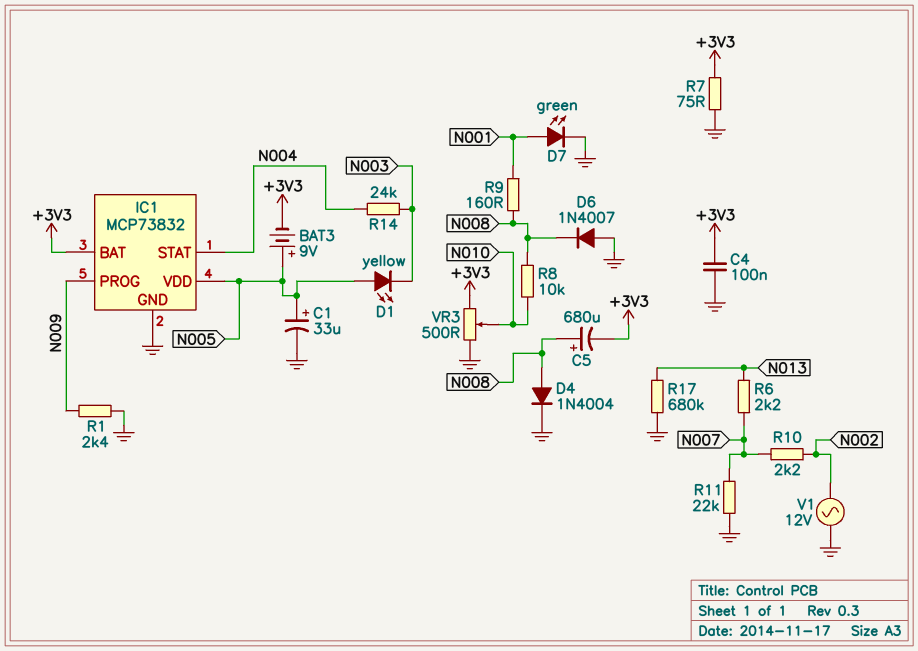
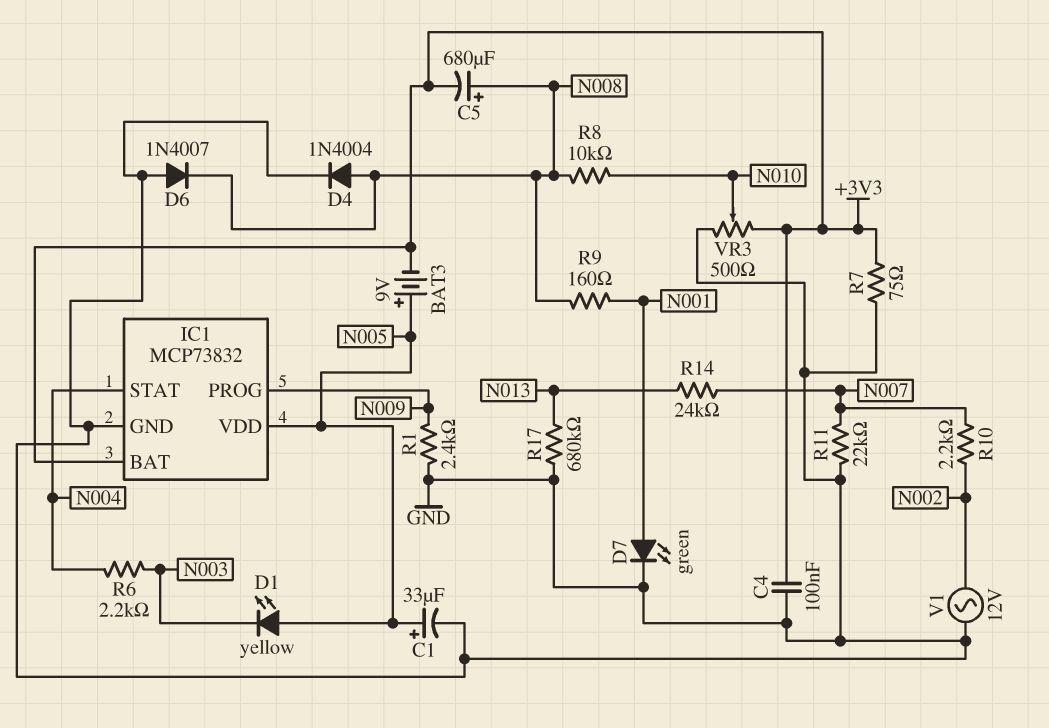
R6: 2.2k (N007, N013) -> 2.2k (N003, N004)
R14: 24k (N003, N004) -> 24k (N007, N013)

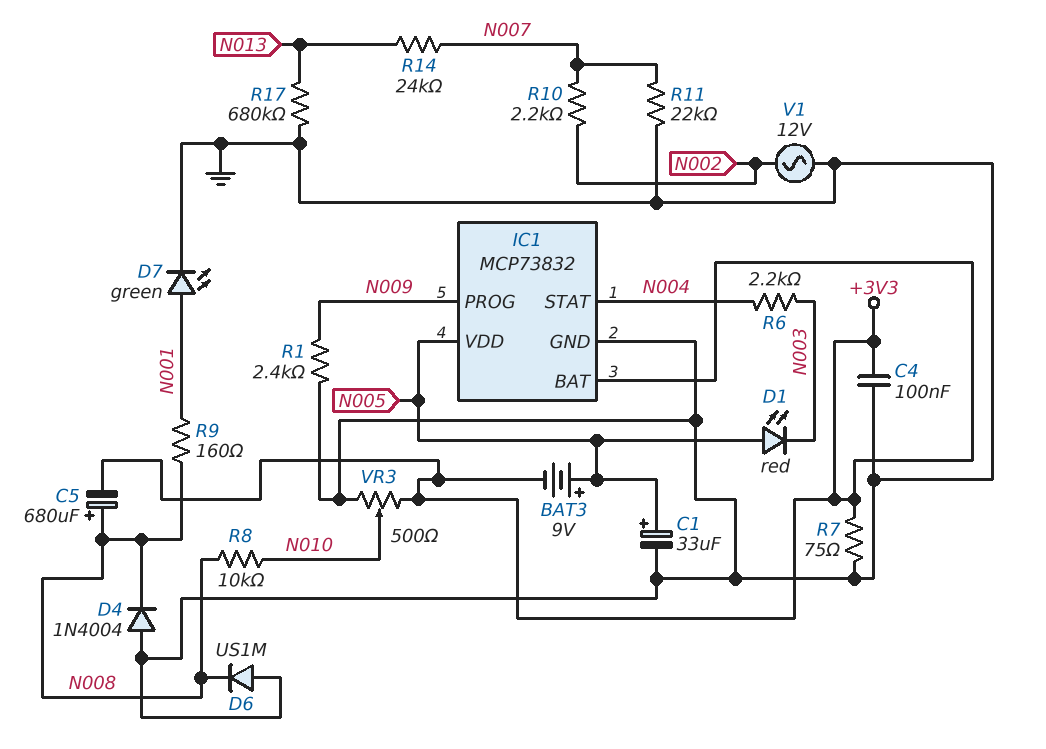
D1: LED yellow (A N005, K N003) -> LED red (A N005, K N003)
D4: diode 1N4004 (A N008, K GND) -> diode 1N4004 (A GND, K N008)
D6: diode 1N4007 (A GND, K N008) -> diode US1M (A GND, K N008)

